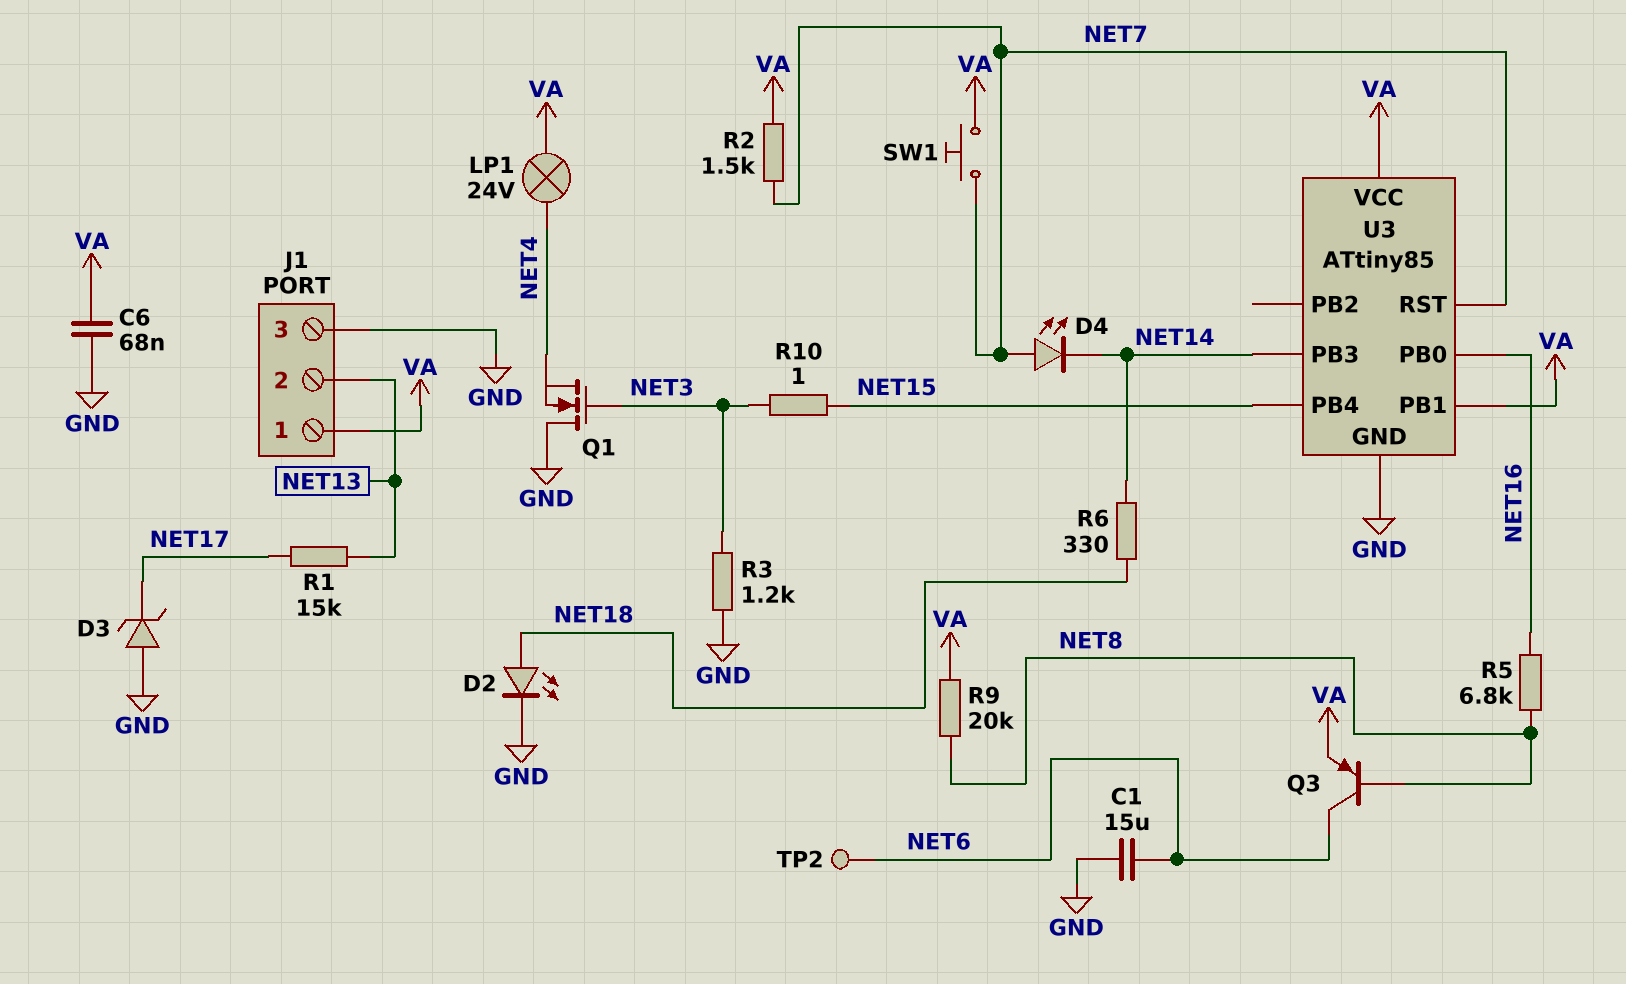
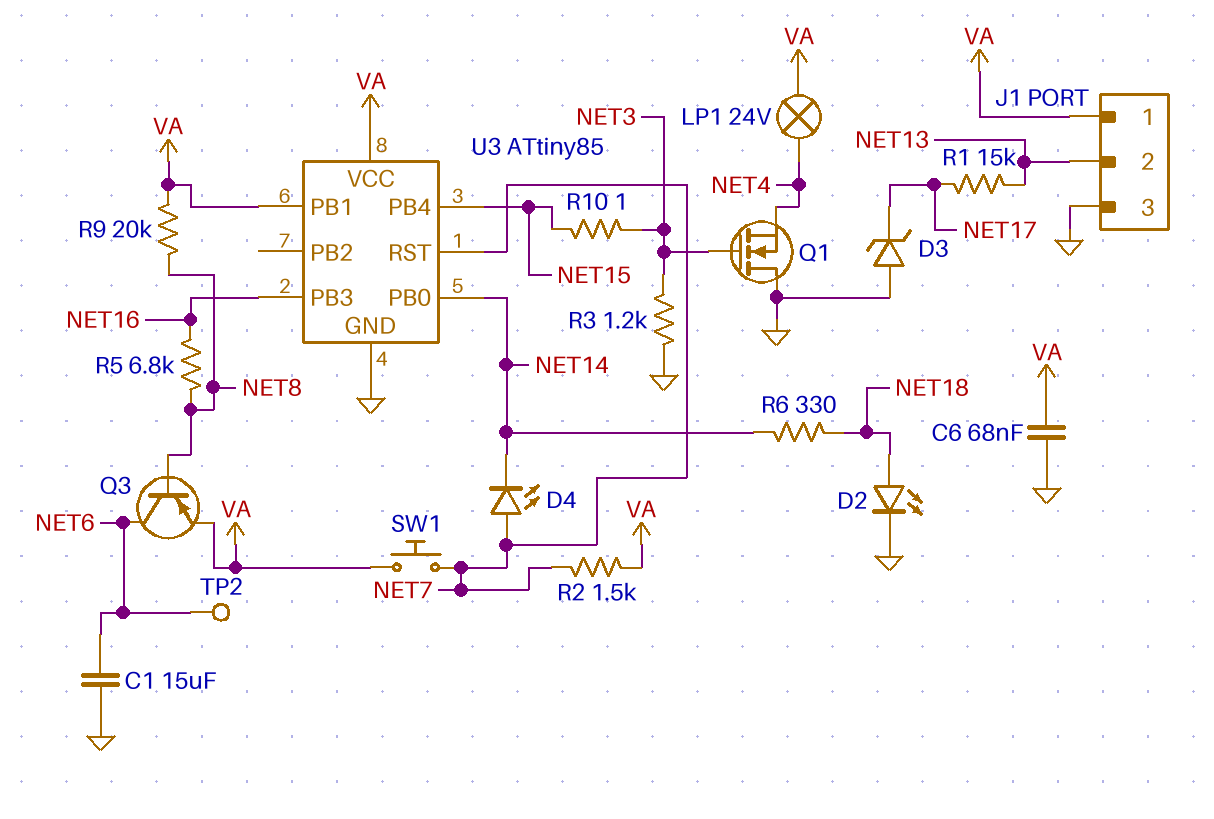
U3 pin PB0: NET16 -> NET14
U3 pin PB3: NET14 -> NET16

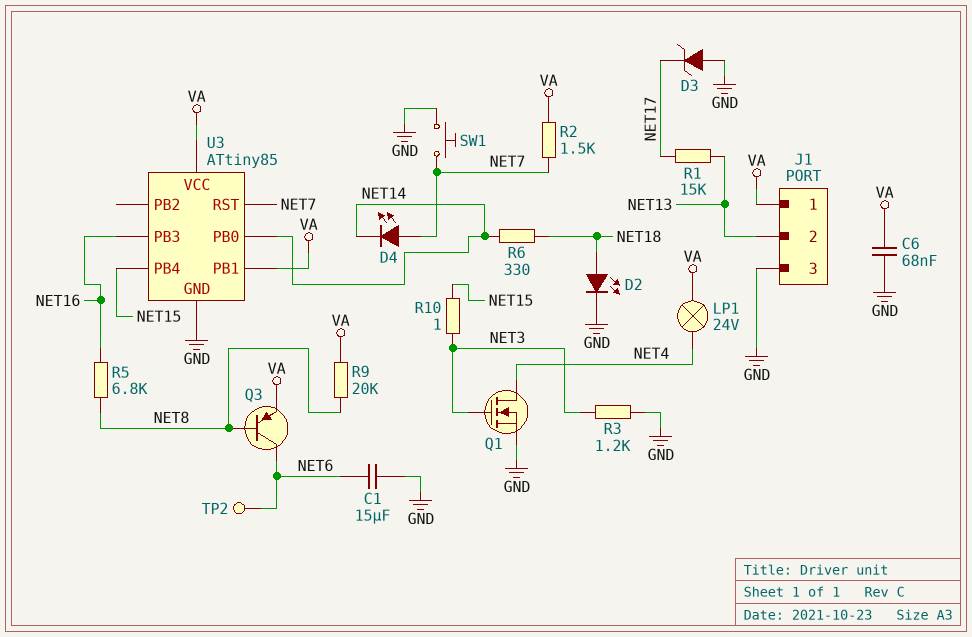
Q1: NMOS (G NET3, D GND, S NET4) -> NMOS (G NET3, D NET4, S GND)
SW1: button (NET7, VA) -> button (GND, NET7)

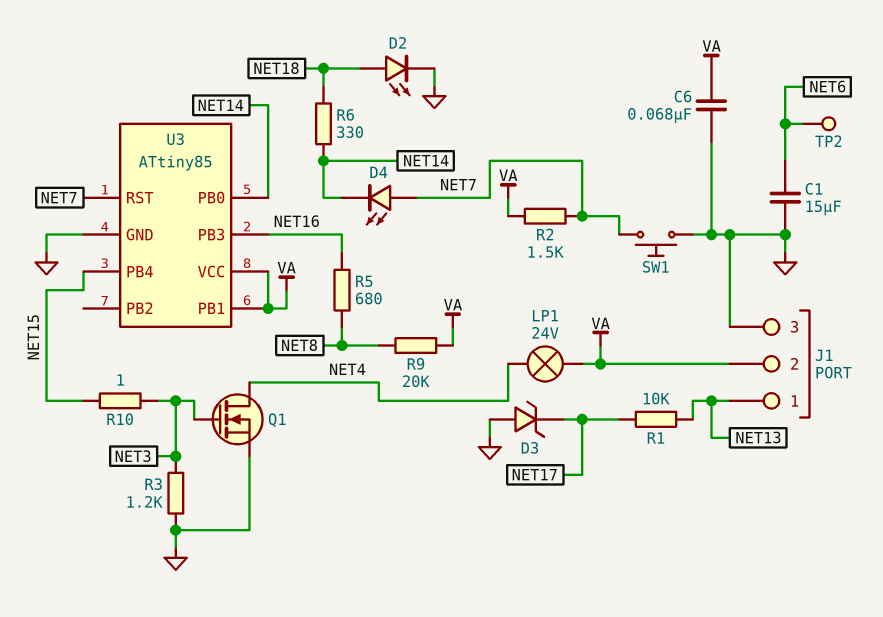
J1 pin 1: VA -> NET13
J1 pin 2: NET13 -> VA
Q3: PNP (B NET8, C NET6, E VA) -> none
R1: 15k (NET13, NET17) -> 10k (NET13, NET17)
R5: 6.8k (NET8, NET16) -> 680 (NET8, NET16)

